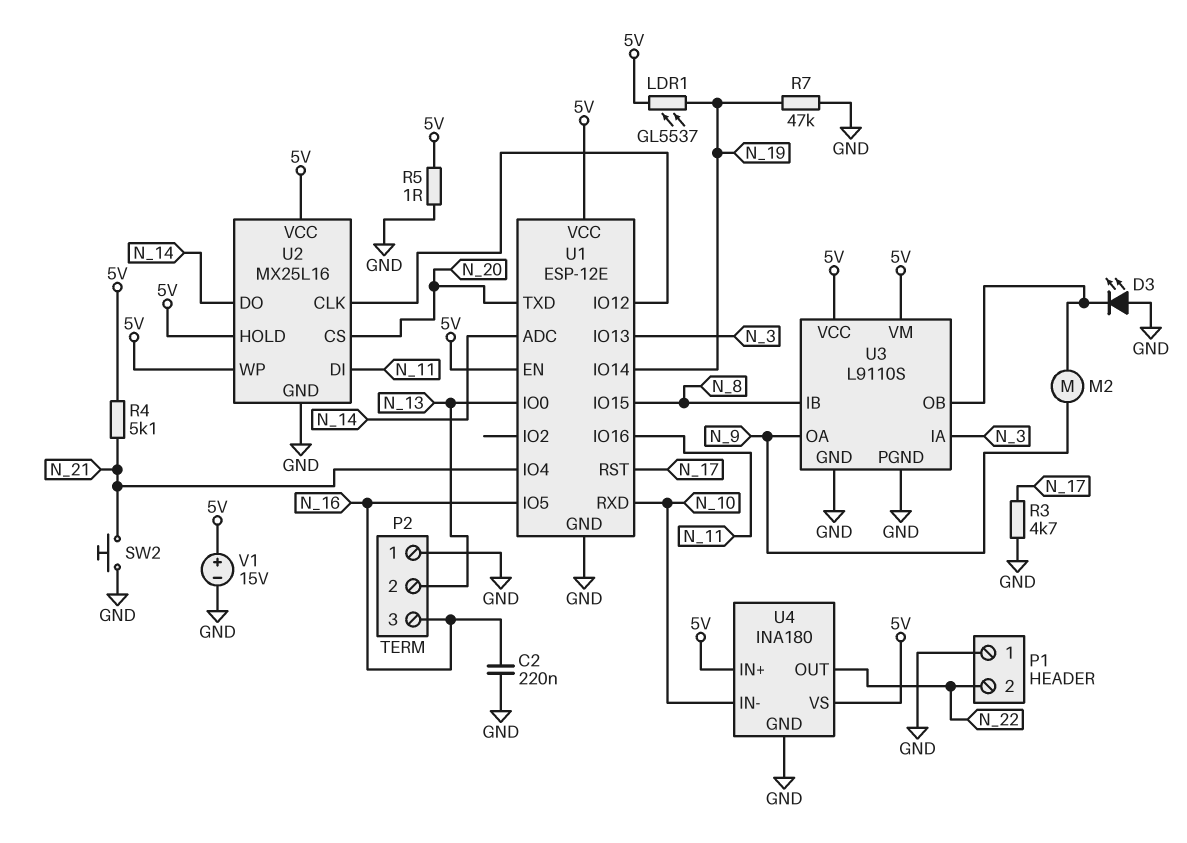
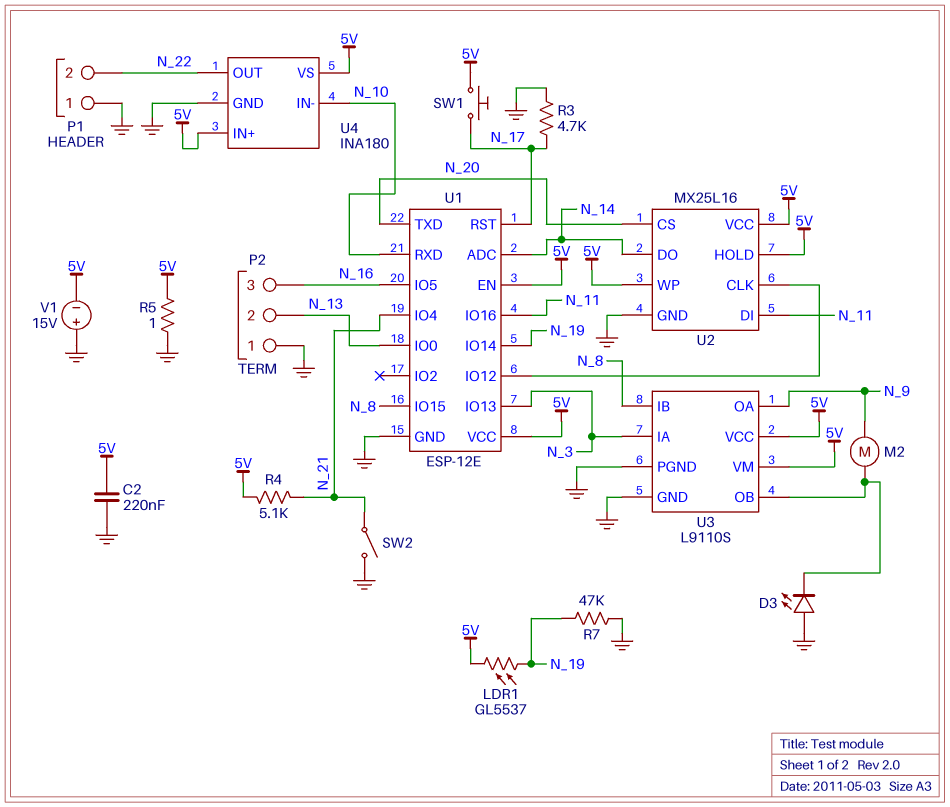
C2: 220nF (GND, N_16) -> 220nF (5V, GND)
SW1: none -> button (5V, N_17)
SW2: button (GND, N_21) -> switch (GND, N_21)
V1: 15V (plus 5V, minus GND) -> 15V (plus GND, minus 5V)

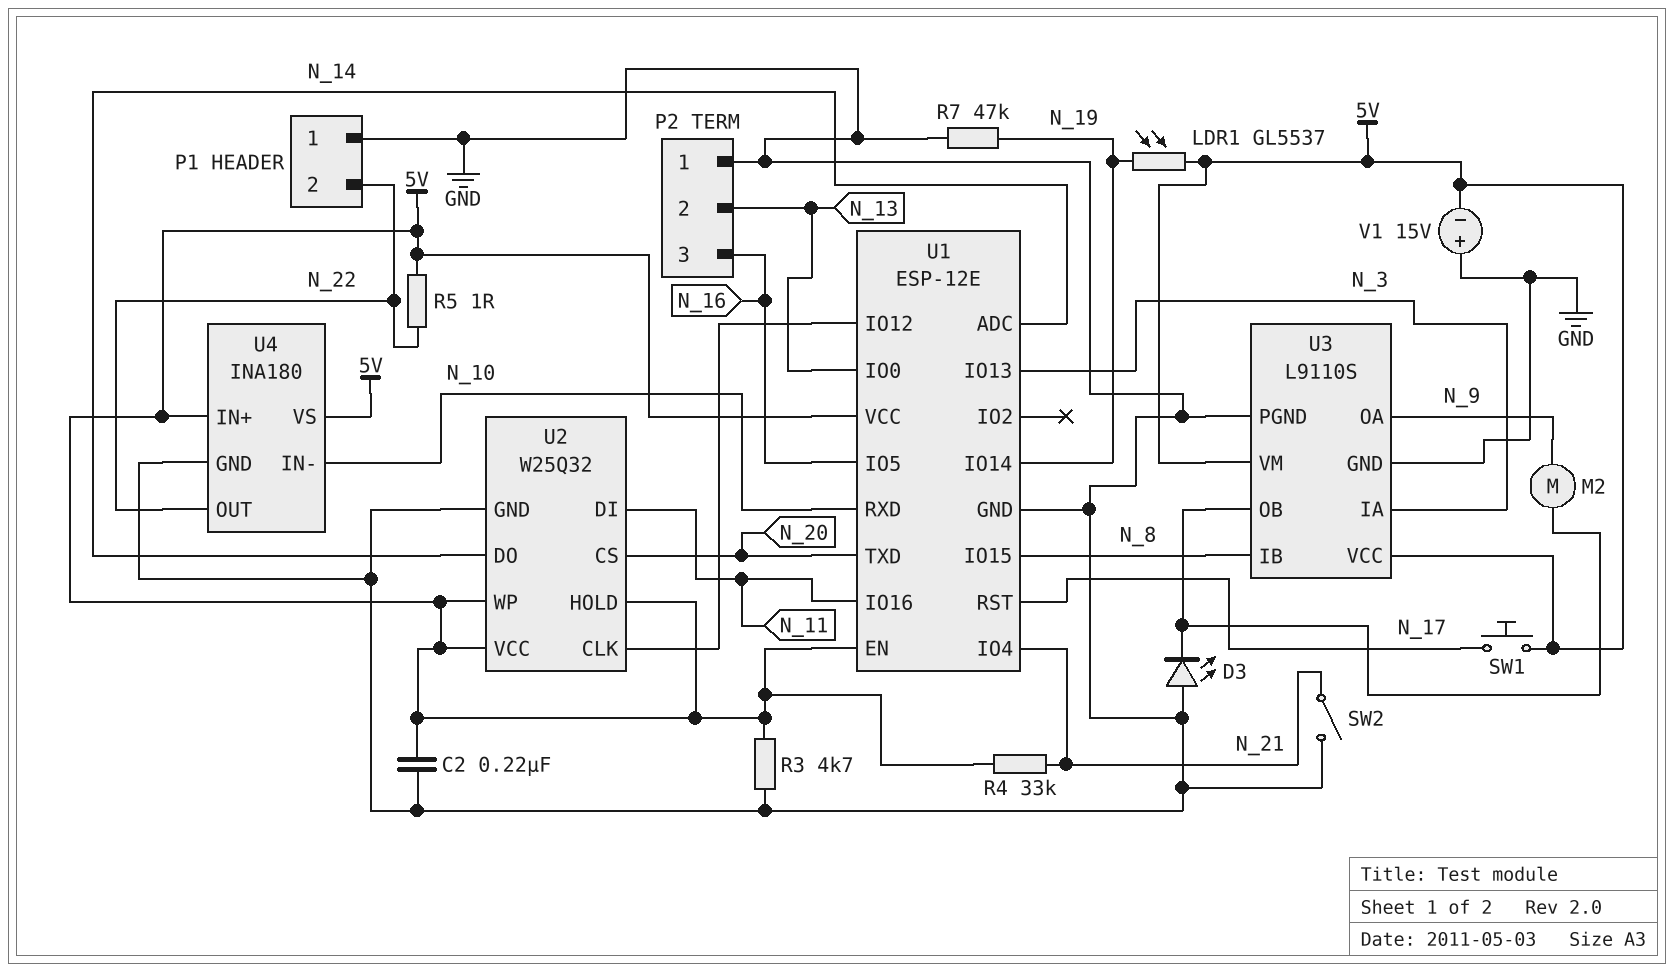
R3: 4.7k (GND, N_17) -> 4.7k (5V, GND)
R4: 5.1k (5V, N_21) -> 33k (5V, N_21)
R5: 1 (5V, GND) -> 1 (5V, N_22)
U2: MX25L16 -> W25Q32

